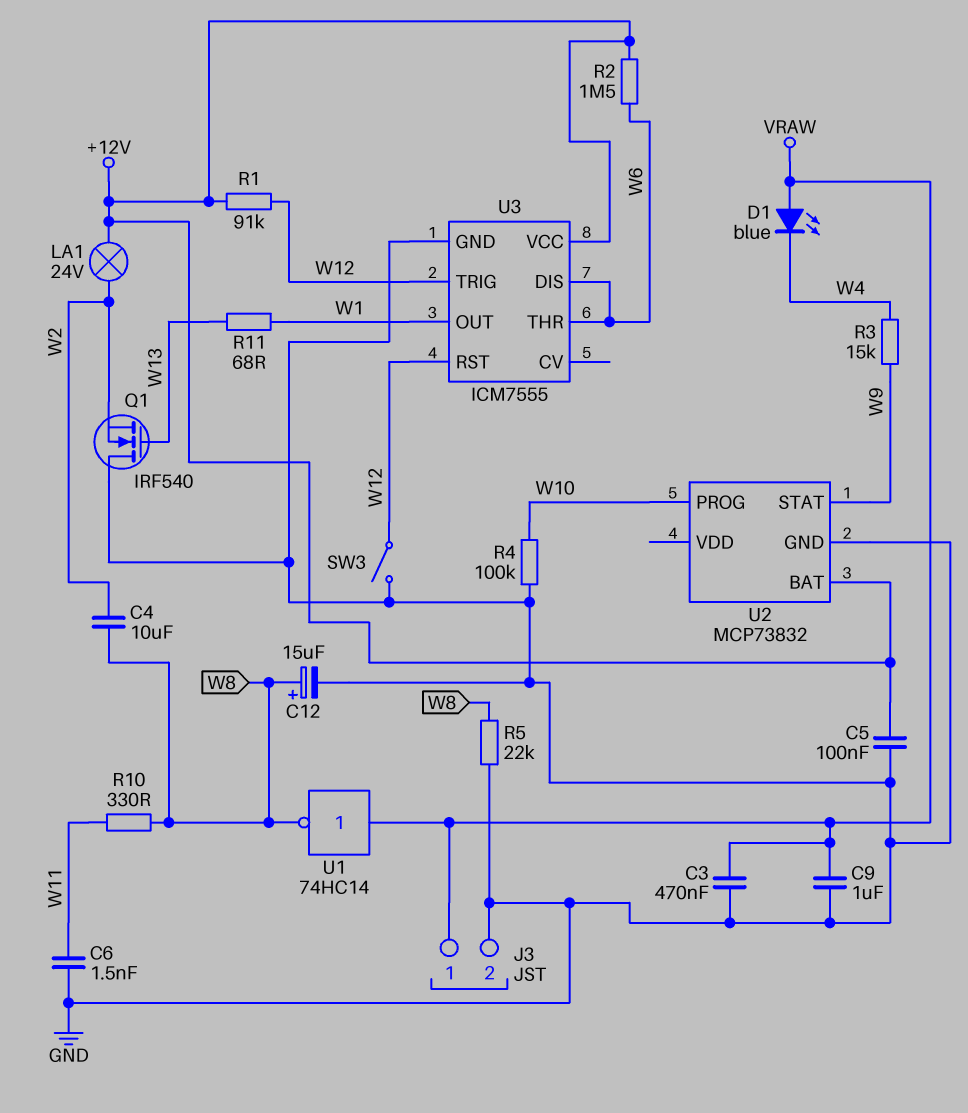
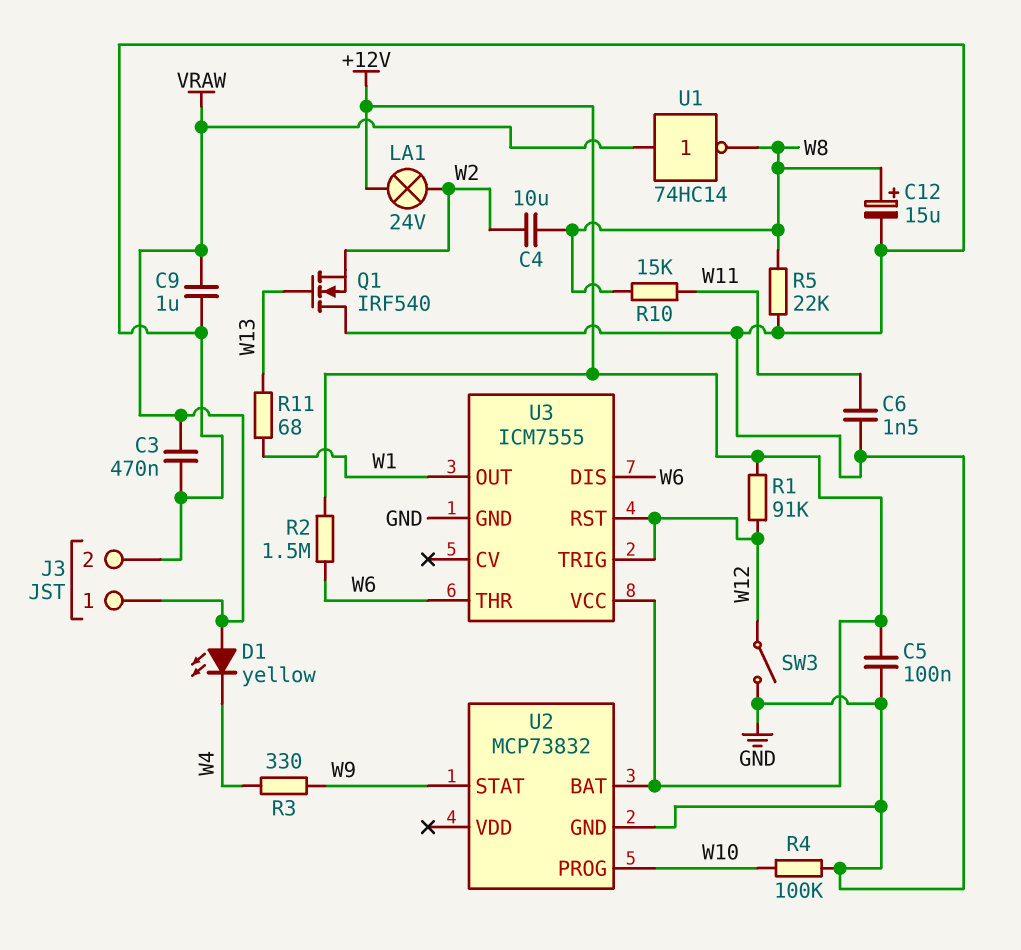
D1: LED blue (A VRAW, K W4) -> LED yellow (A VRAW, K W4)
R3: 15k (W4, W9) -> 330 (W4, W9)
R10: 330 (W8, W11) -> 15k (W8, W11)

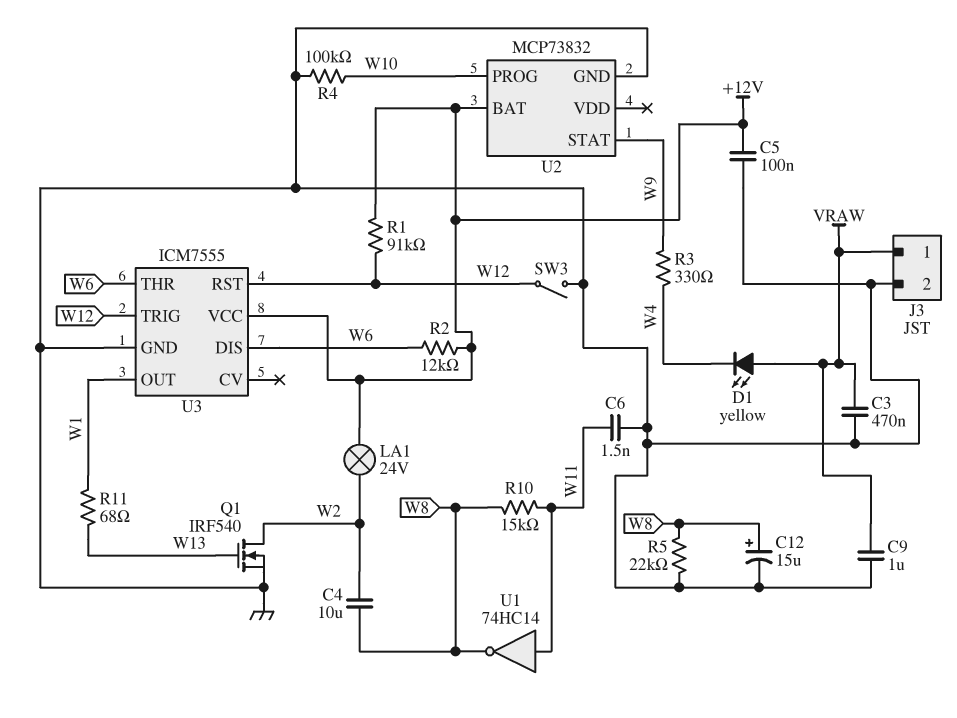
Q1: NMOS IRF540 (G W13, D GND, S W2) -> NMOS IRF540 (G W13, D W2, S GND)
R2: 1.5M (+12V, W6) -> 12k (+12V, W6)
U1: NOT 74HC14 (in VRAW, out W8) -> NOT 74HC14 (in W11, out W8)

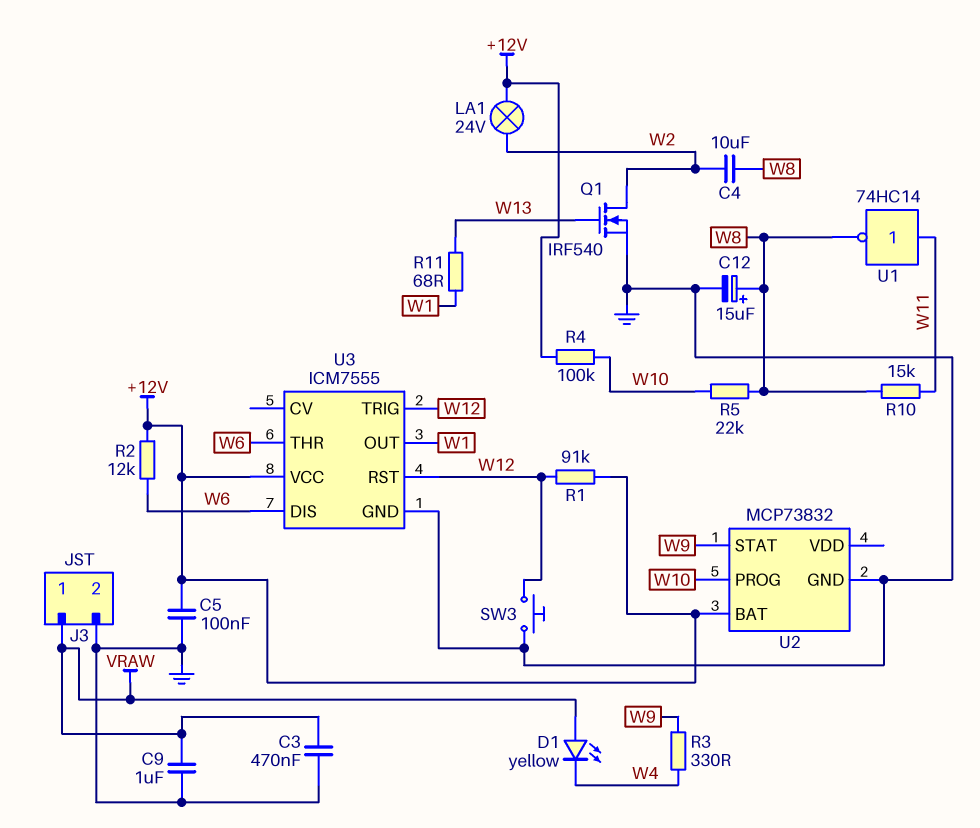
C6: 1.5nF (GND, W11) -> none
R4: 100k (GND, W10) -> 100k (+12V, W10)
R5: 22k (GND, W8) -> 22k (W8, W10)
SW3: switch (GND, W12) -> button (GND, W12)

